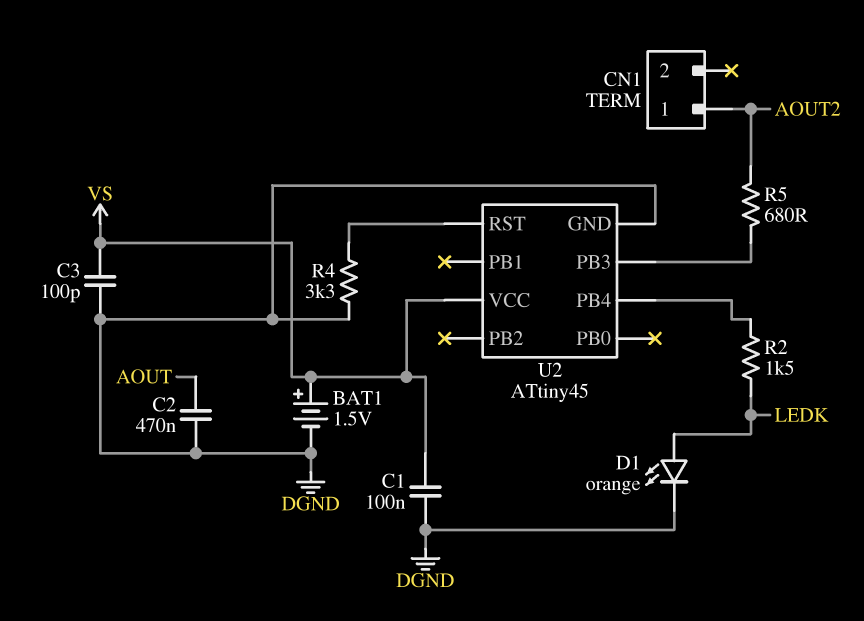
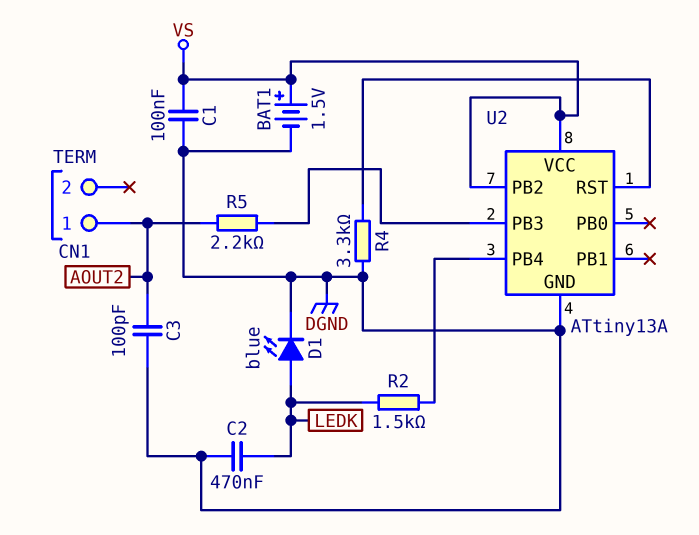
C2: 470nF (AOUT, DGND) -> 470nF (DGND, LEDK)
C3: 100pF (DGND, VS) -> 100pF (AOUT2, DGND)
D1: LED orange (A LEDK, K DGND) -> LED blue (A LEDK, K DGND)
R5: 680 (AOUT2, U2/PB3) -> 2.2k (AOUT2, U2/PB3)
U2: ATtiny45 -> ATtiny13A
U2 pin PB2: none -> VS

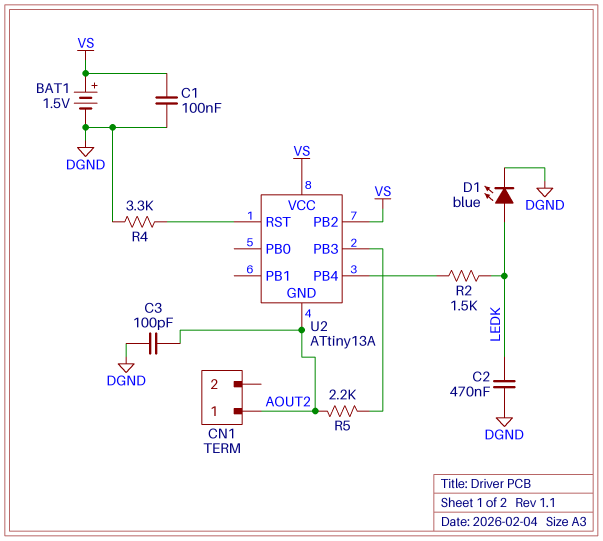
U2 pin GND: DGND -> AOUT2

